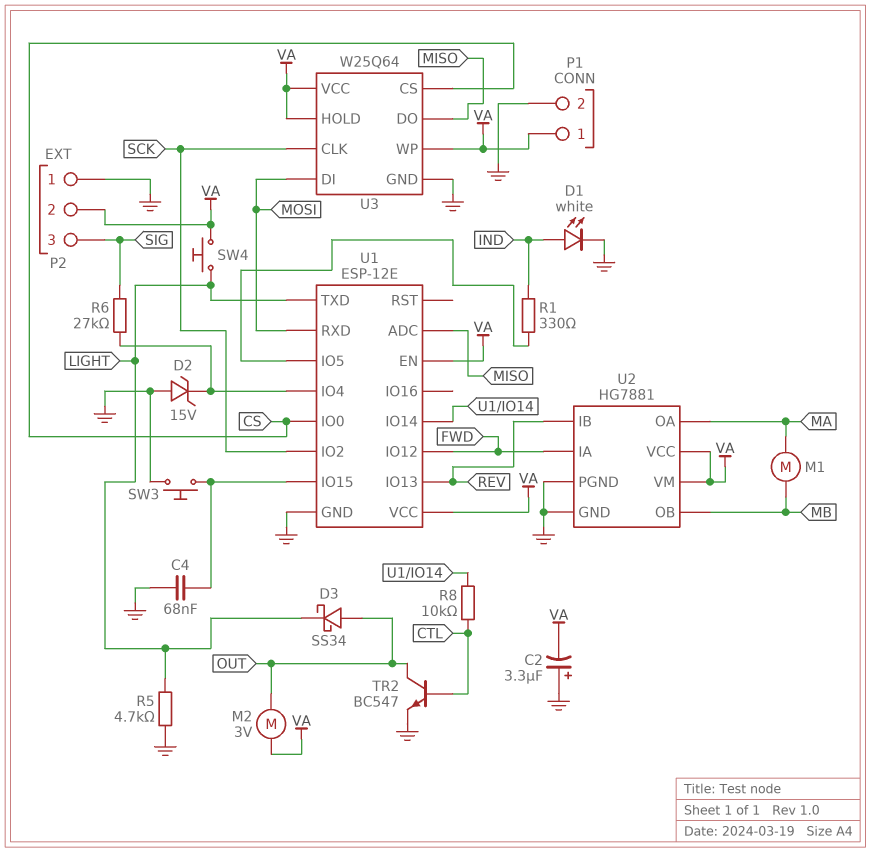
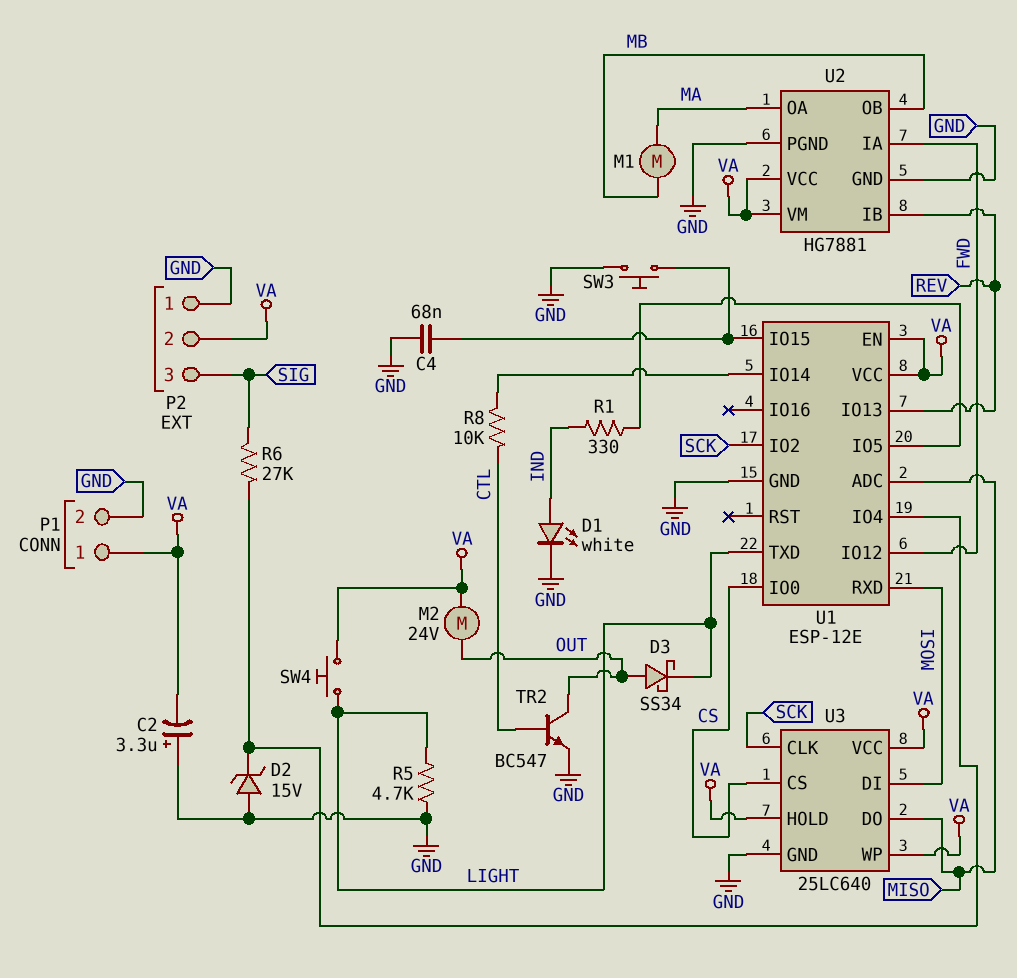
M2: motor 3V (OUT, VA) -> motor 24V (OUT, VA)
U3: W25Q64 -> 25LC640

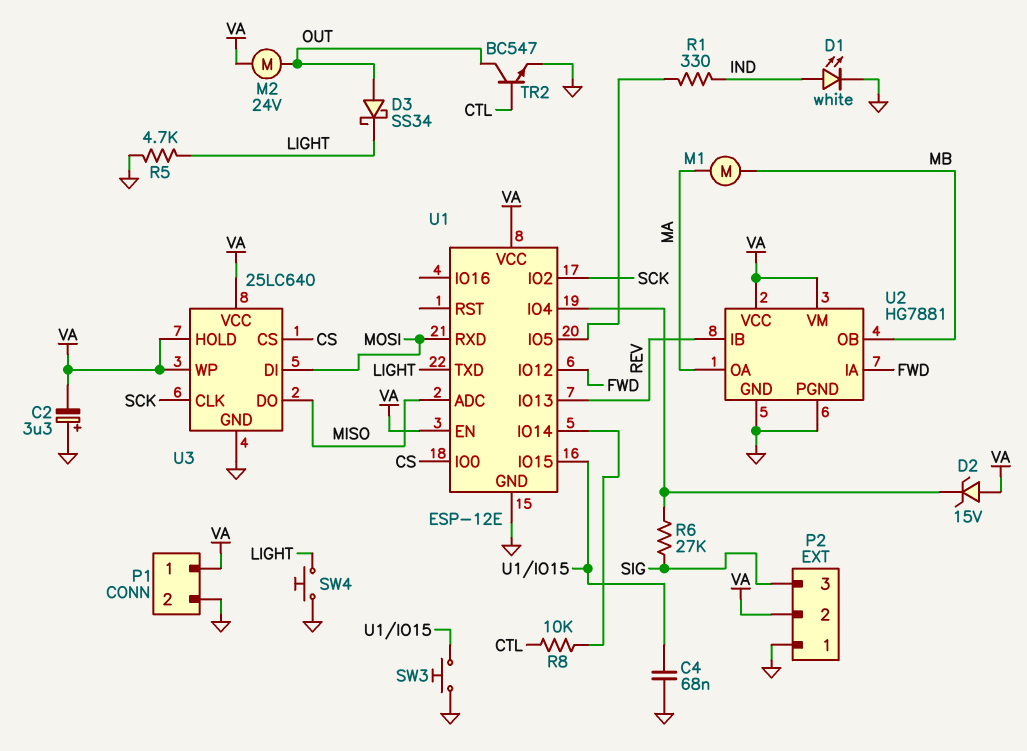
D2: zener 15V (A GND, K U1/IO4) -> zener 15V (A VA, K U1/IO4)
SW4: button (LIGHT, VA) -> button (GND, LIGHT)

